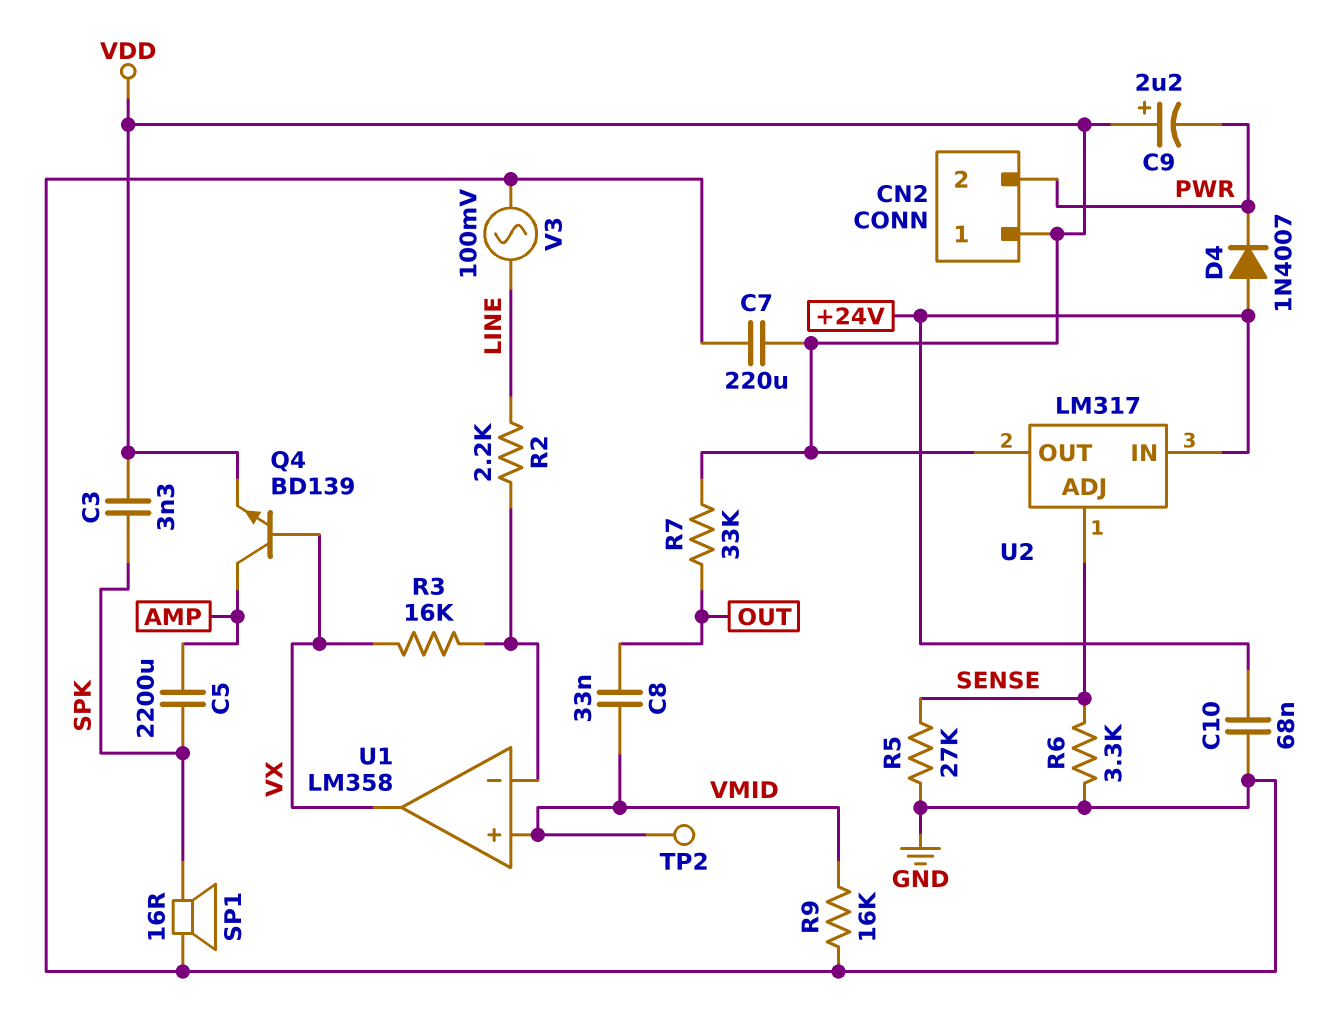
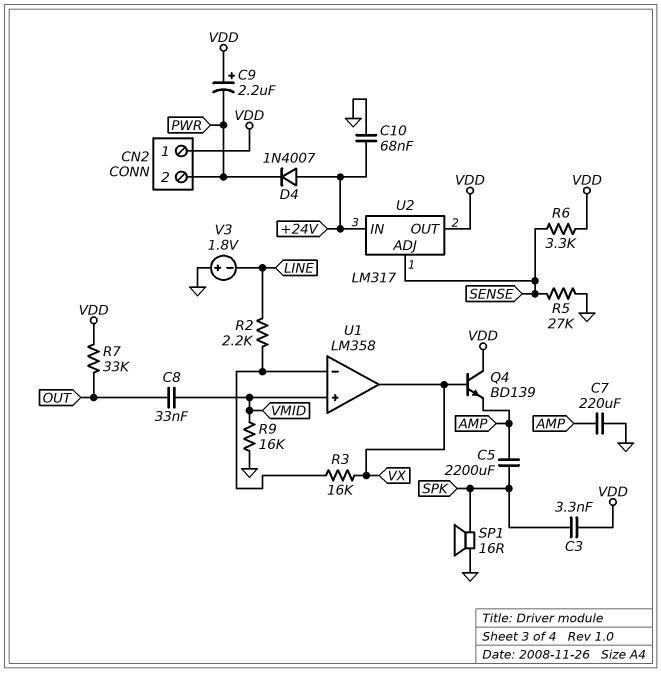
C7: 220uF (GND, VDD) -> 220uF (AMP, GND)
Q4: NPN BD139 (B VX, C AMP, E VDD) -> NPN BD139 (B VX, C VDD, E AMP)
R6: 3.3k (GND, SENSE) -> 3.3k (SENSE, VDD)
TP2: test point (VMID) -> none
V3: AC 100mV (GND, LINE) -> 1.8V (plus GND, minus LINE)

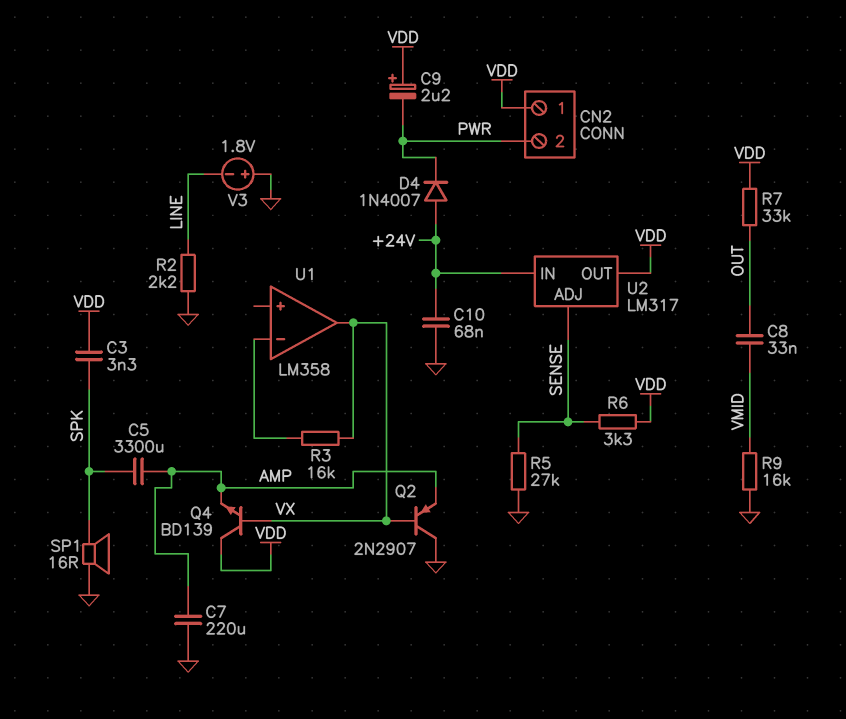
C5: 2200uF (AMP, SPK) -> 3300uF (AMP, SPK)
Q2: none -> PNP 2N2907 (B VX, C GND, E AMP)
R2: 2.2k (LINE, U1/in-) -> 2.2k (GND, LINE)
U1 pin in+: VMID -> none

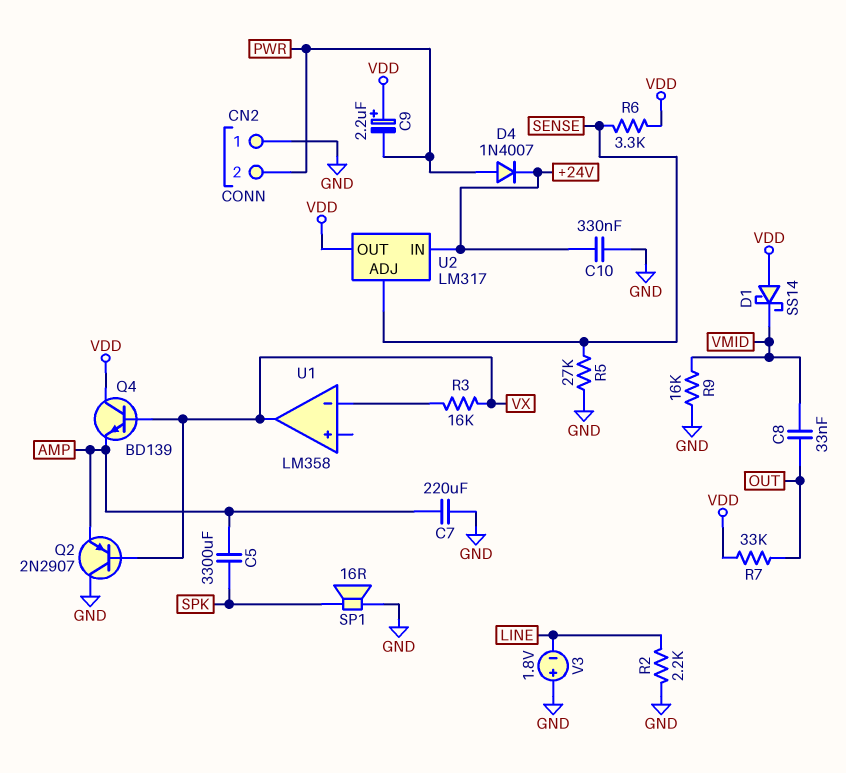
C3: 3.3nF (SPK, VDD) -> none
C10: 68nF (+24V, GND) -> 330nF (+24V, GND)
CN2 pin 1: VDD -> GND
D1: none -> schottky SS14 (A VDD, K VMID)
D4: diode 1N4007 (A +24V, K PWR) -> diode 1N4007 (A PWR, K +24V)

